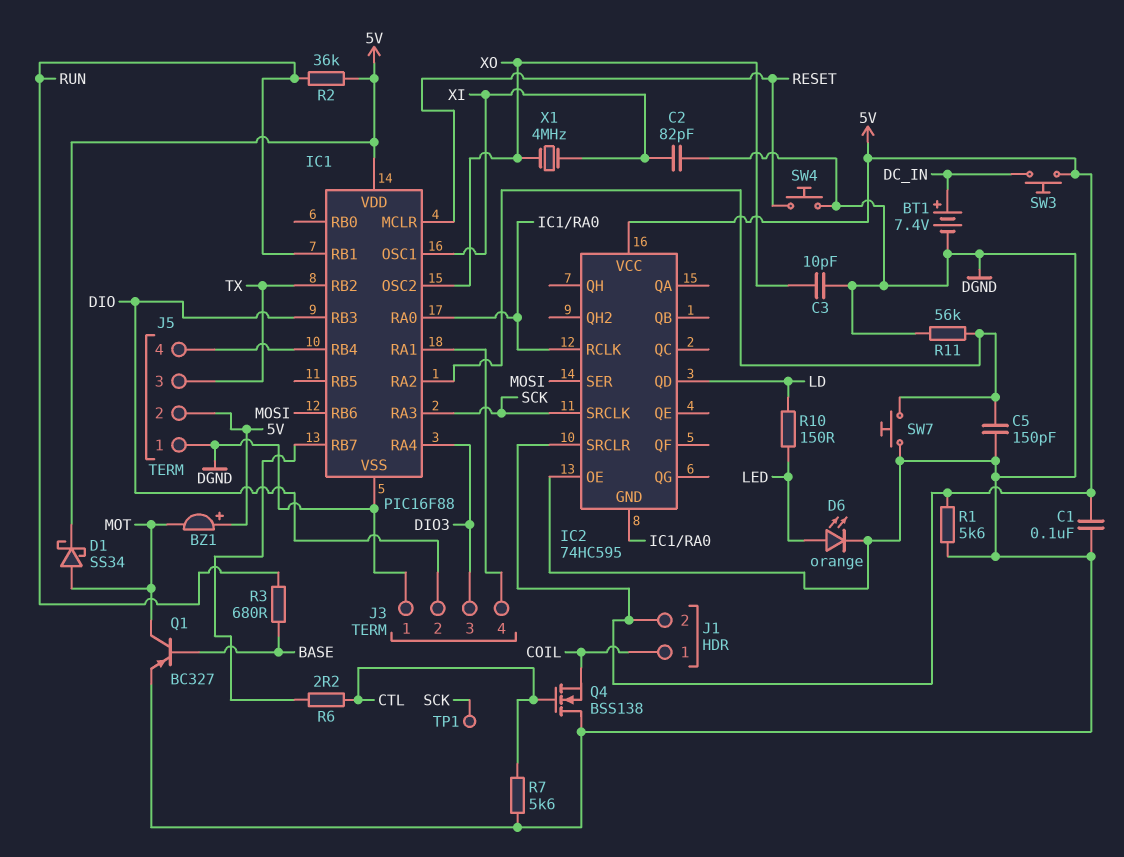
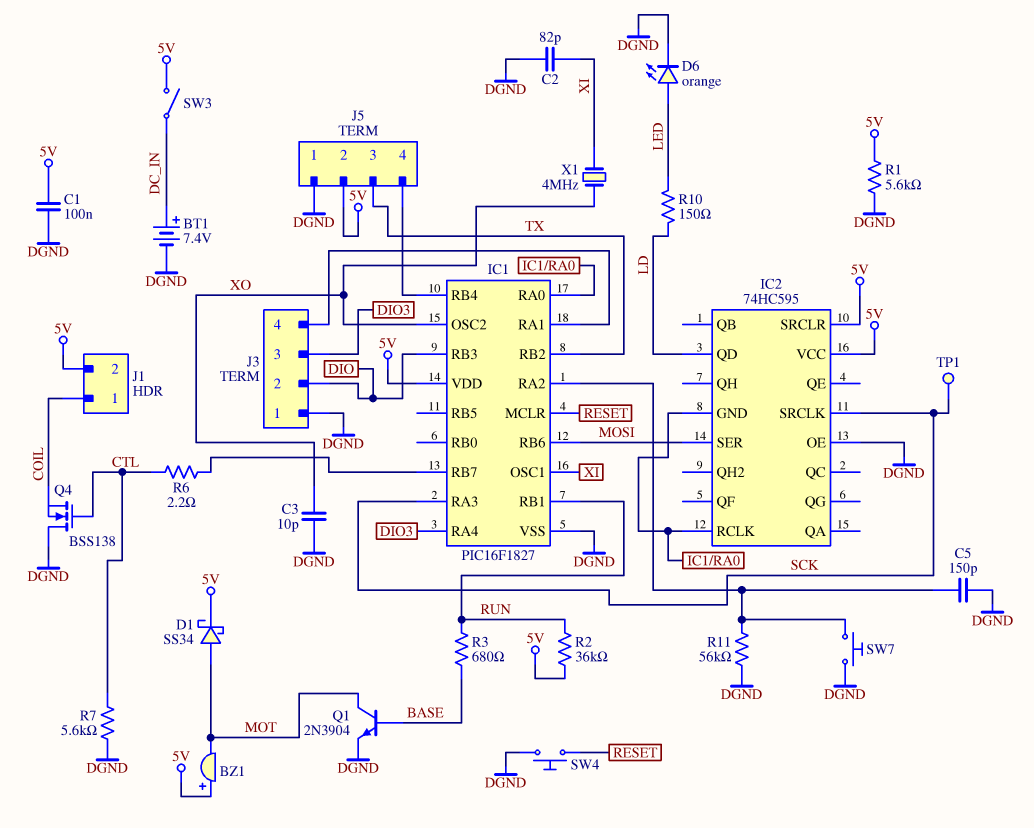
IC1: PIC16F88 -> PIC16F1827
Q1: PNP BC327 (B BASE, C MOT, E DGND) -> NPN 2N3904 (B BASE, C MOT, E DGND)
SW3: button (5V, DC_IN) -> switch (5V, DC_IN)

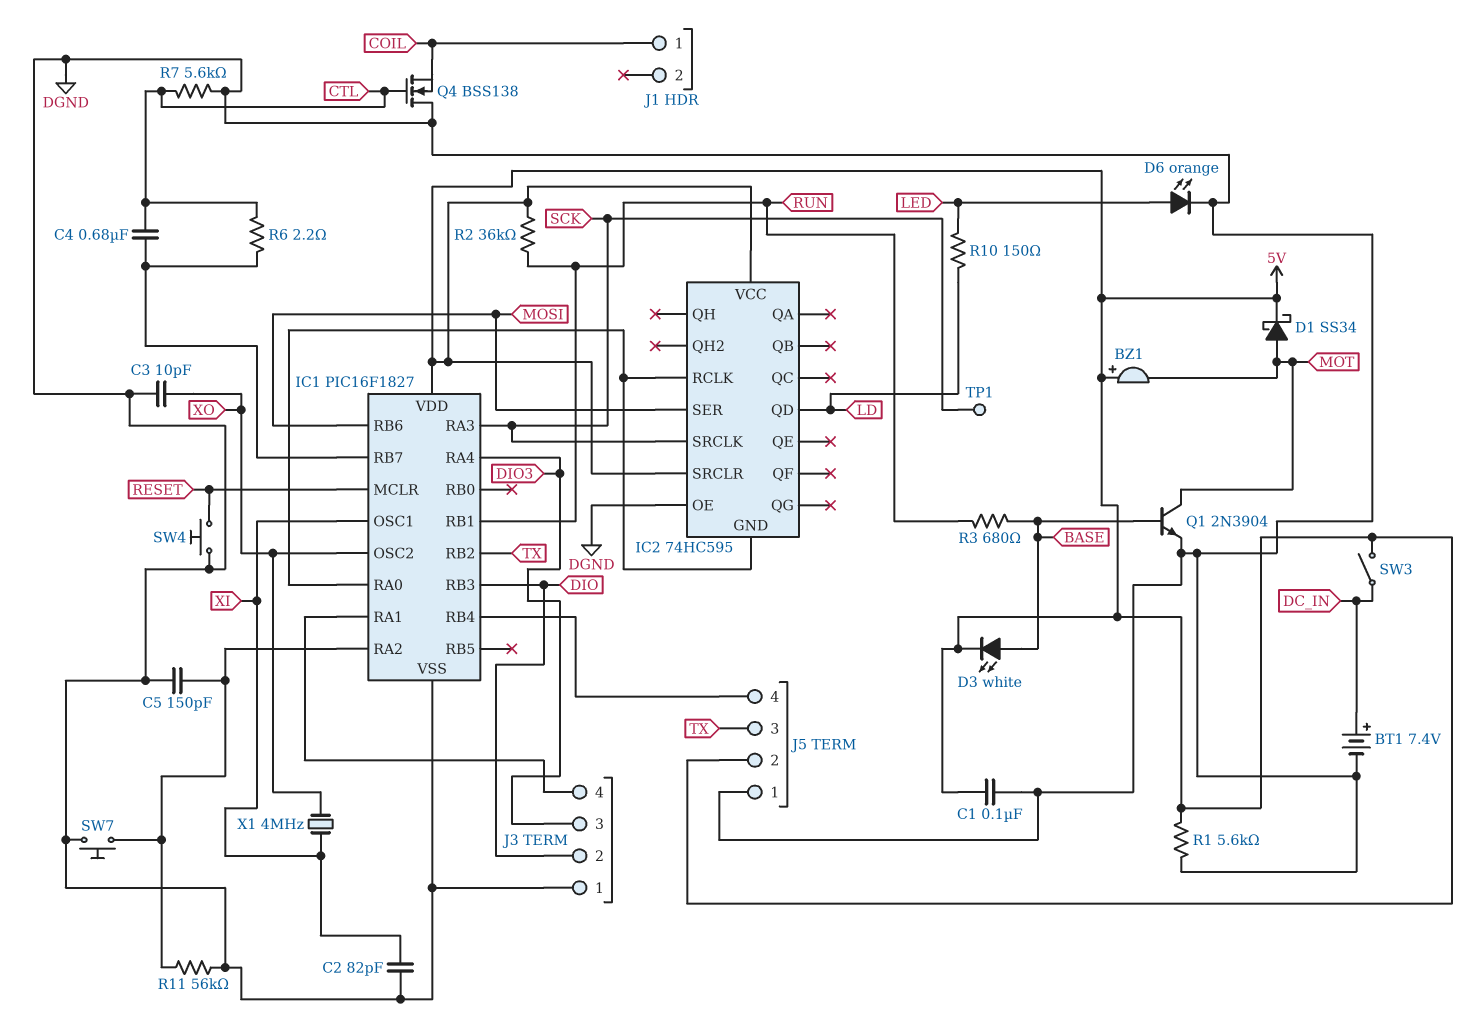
C4: none -> 680nF (CTL, IC1/RB7)
D3: none -> LED white (A BASE, K 5V)
J1 pin 2: 5V -> none

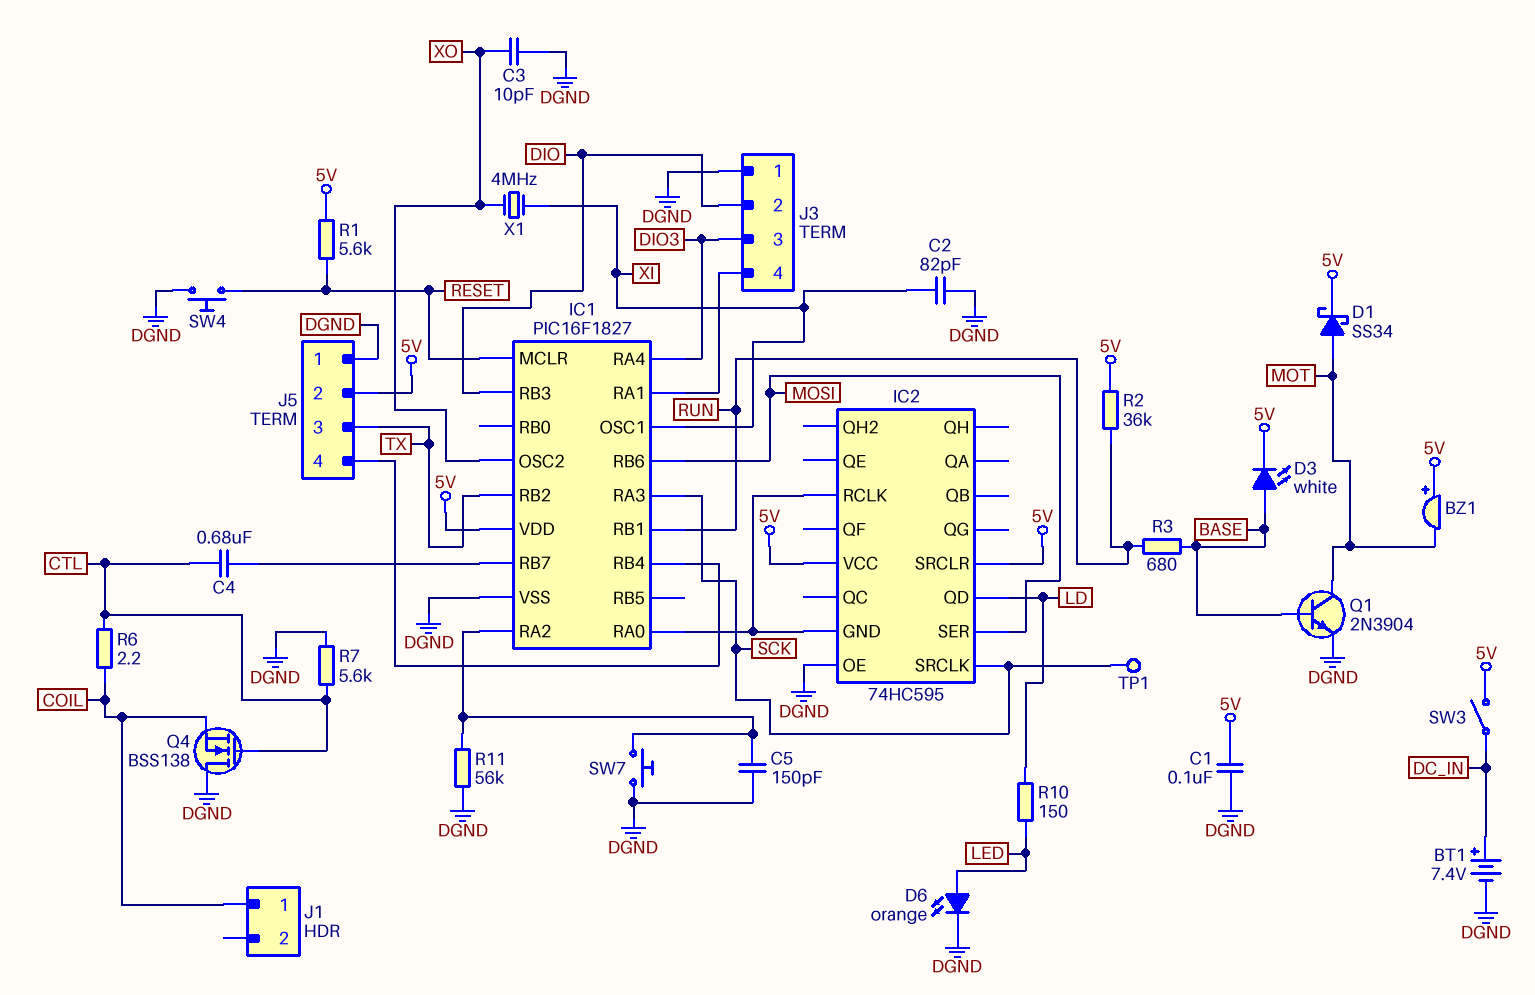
R1: 5.6k (5V, DGND) -> 5.6k (5V, RESET)
R6: 2.2 (CTL, IC1/RB7) -> 2.2 (COIL, CTL)

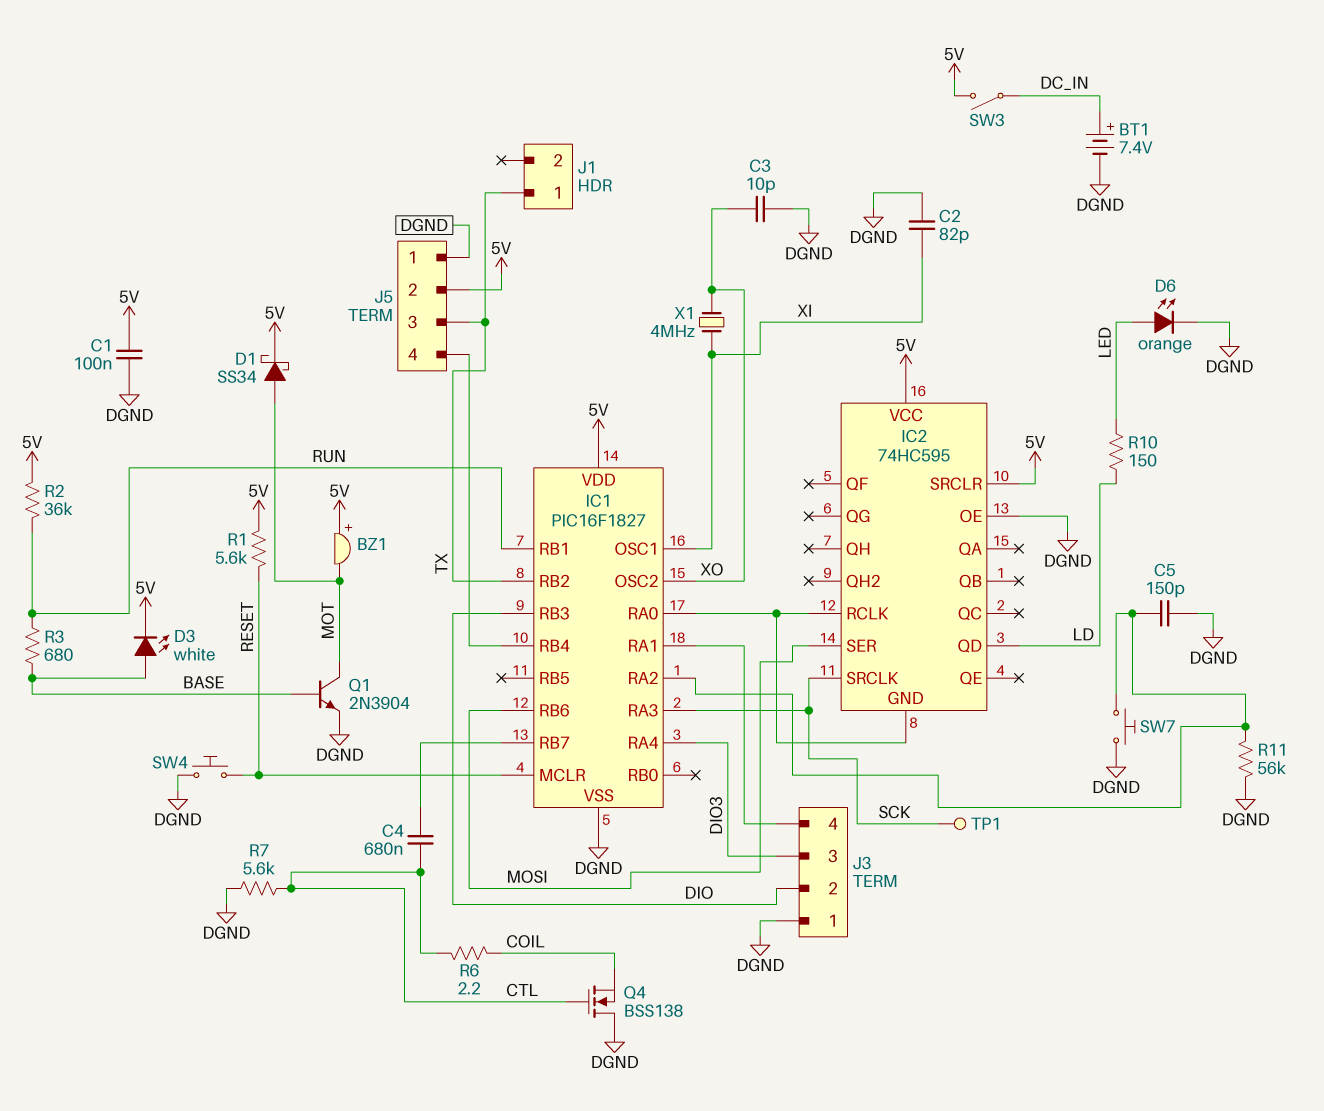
J1 pin 1: COIL -> TX

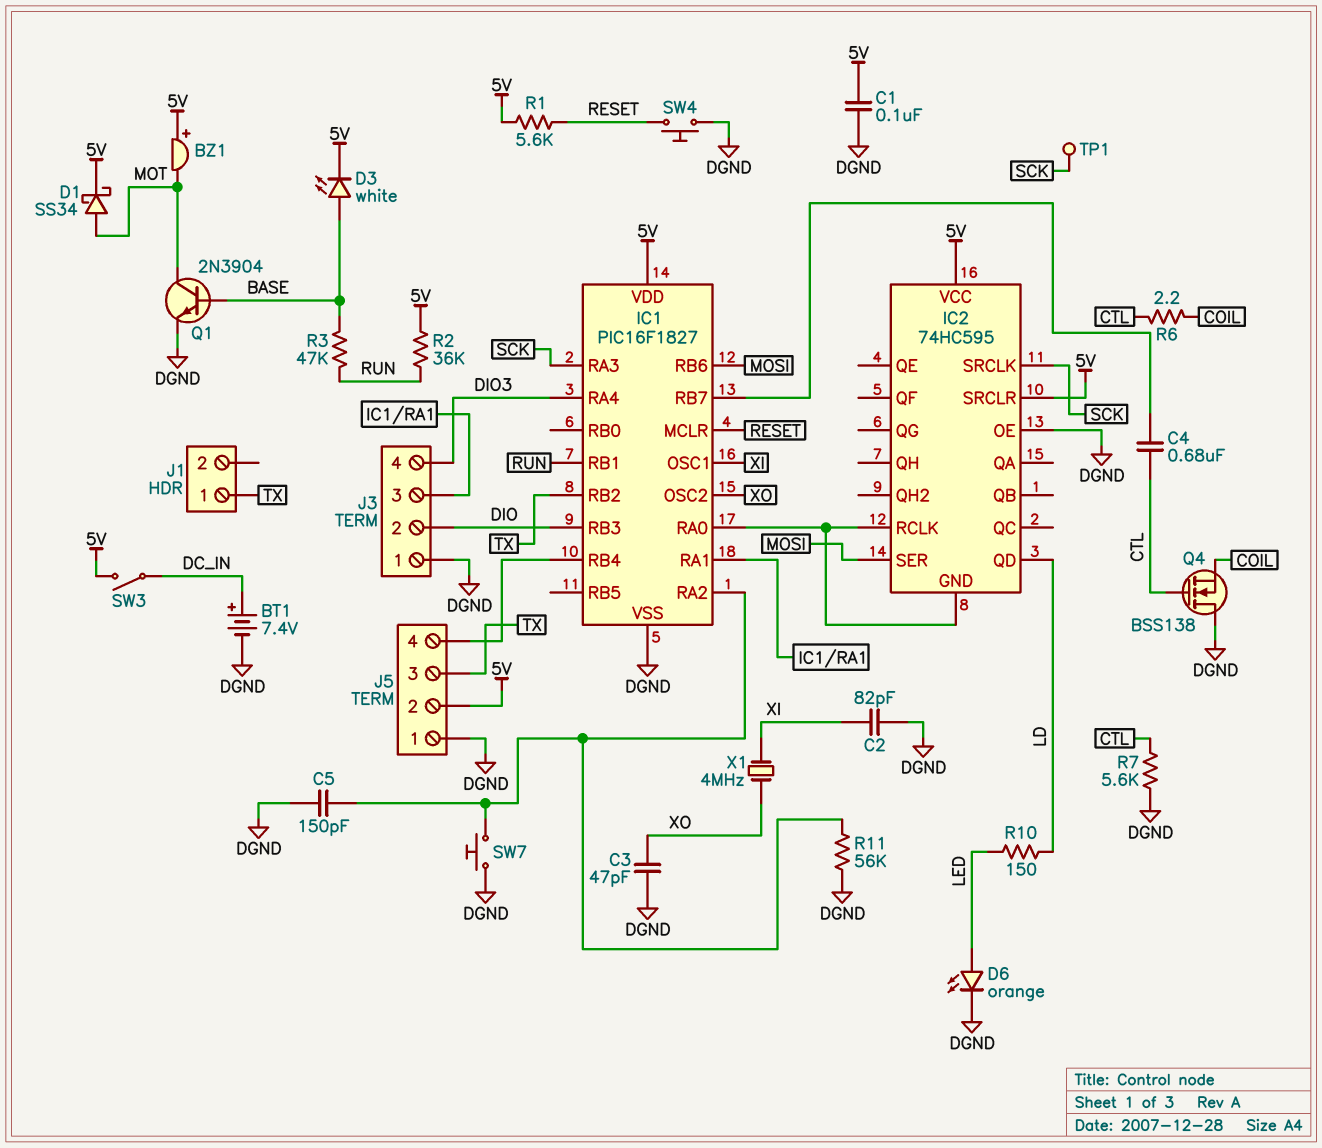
C3: 10pF (DGND, XO) -> 47pF (DGND, XO)
J3 pin 3: DIO3 -> IC1/RA1
J3 pin 4: IC1/RA1 -> DIO3
R3: 680 (BASE, RUN) -> 47k (BASE, RUN)

